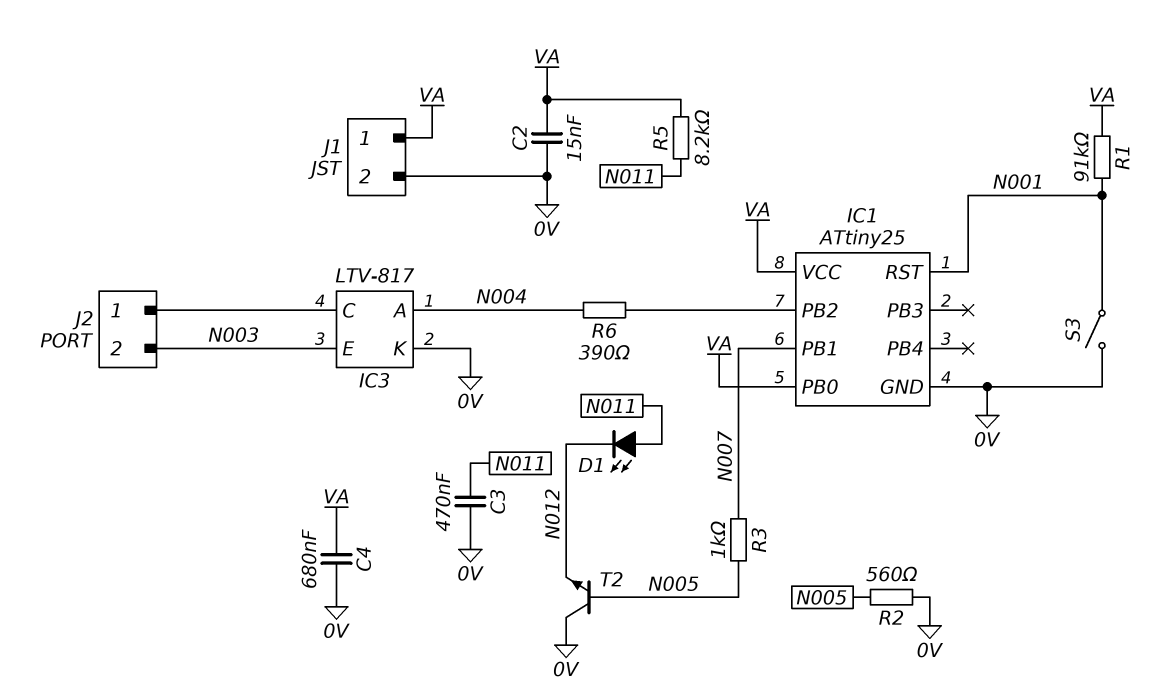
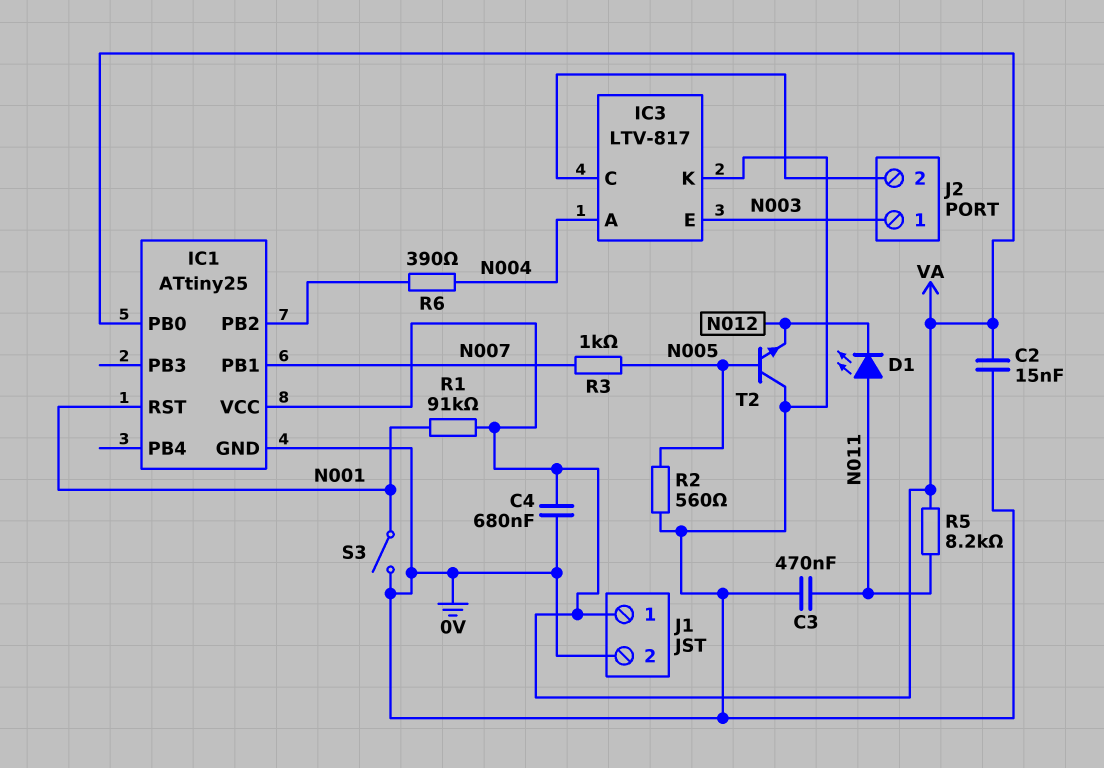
J2 pin 1: IC3/C -> N003
J2 pin 2: N003 -> IC3/C

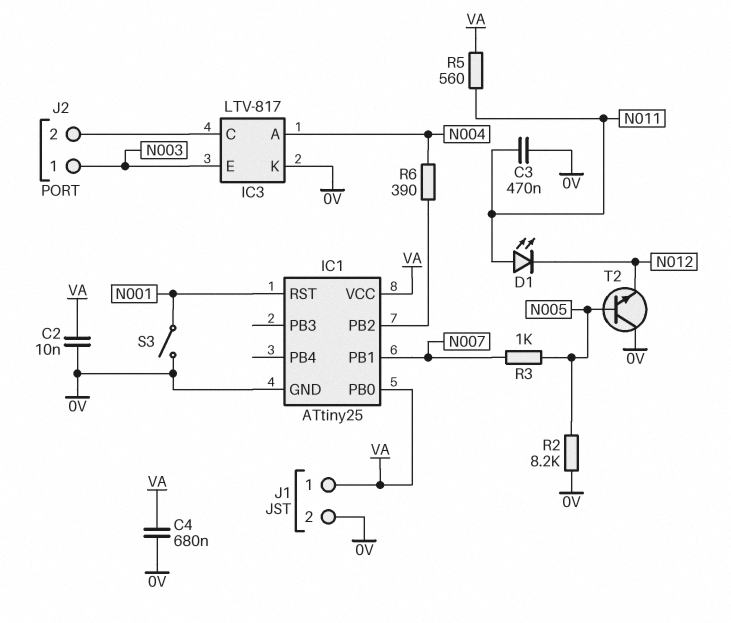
C2: 15nF (0V, VA) -> 10nF (0V, VA)
R1: 91k (N001, VA) -> none
R2: 560 (0V, N005) -> 8.2k (0V, N005)
R5: 8.2k (N011, VA) -> 560 (N011, VA)

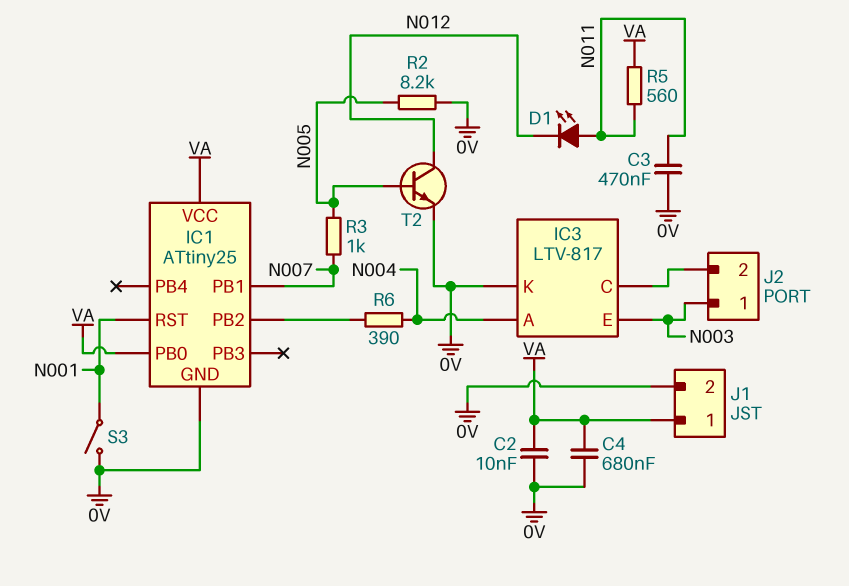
T2: NPN (B N005, C 0V, E N012) -> NPN (B N005, C N012, E 0V)

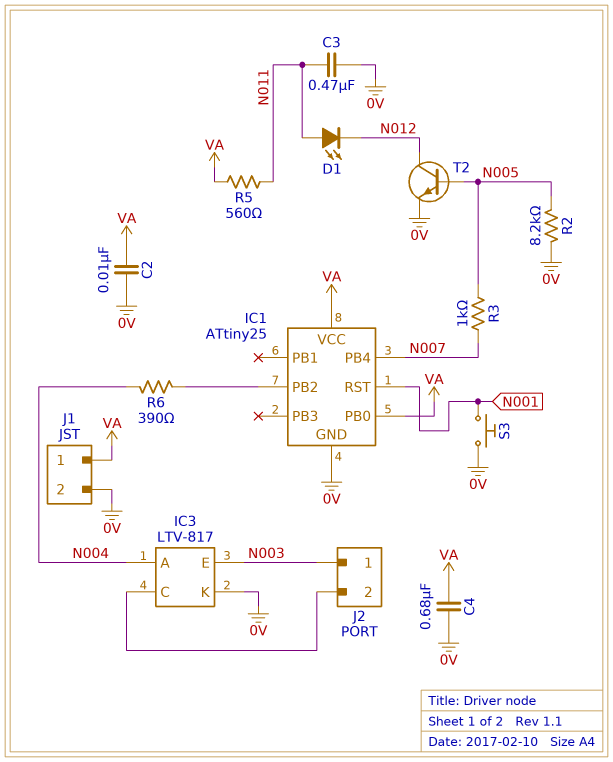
IC1 pin PB1: N007 -> none
IC1 pin PB4: none -> N007
S3: switch (0V, N001) -> button (0V, N001)

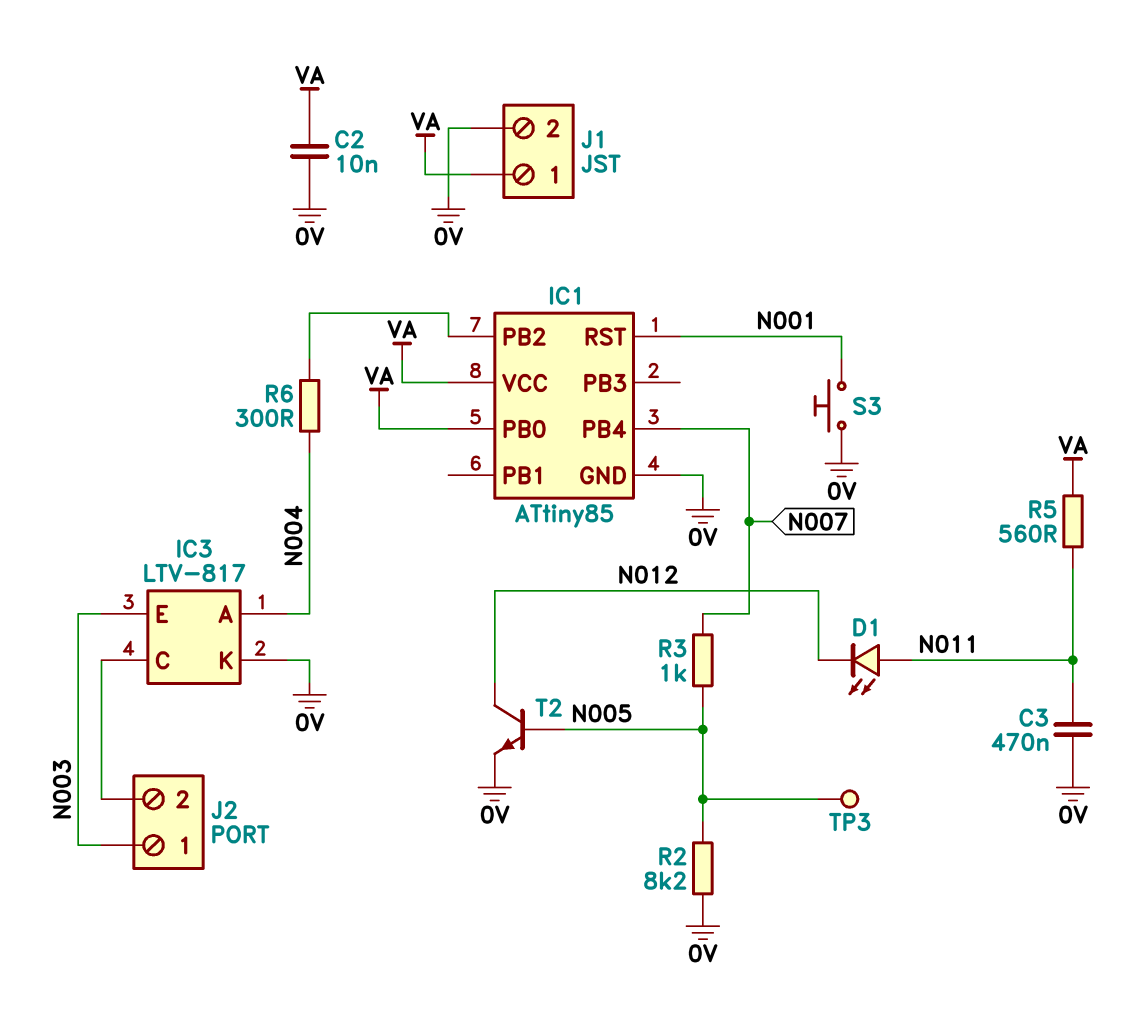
C4: 680nF (0V, VA) -> none
IC1: ATtiny25 -> ATtiny85
R6: 390 (IC1/PB2, N004) -> 300 (IC1/PB2, N004)
TP3: none -> test point (N005)

